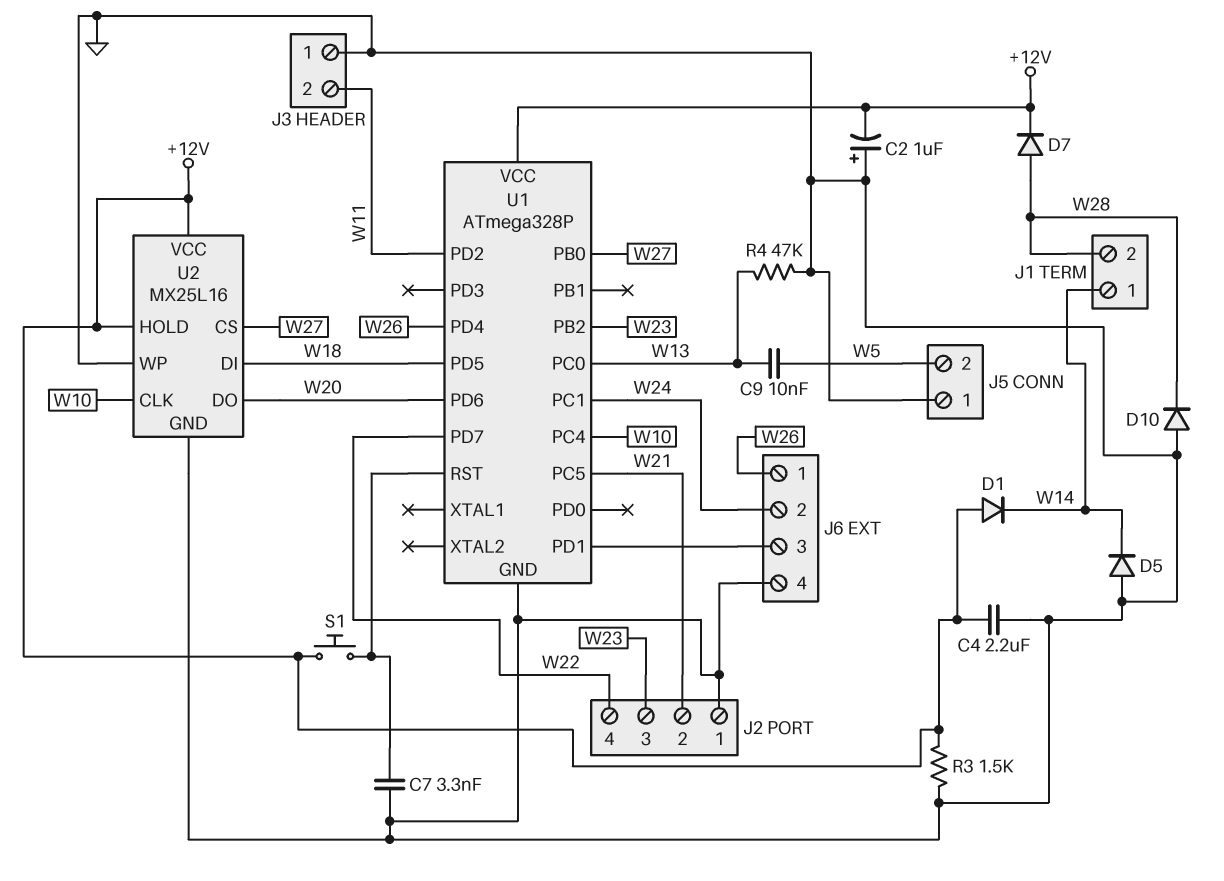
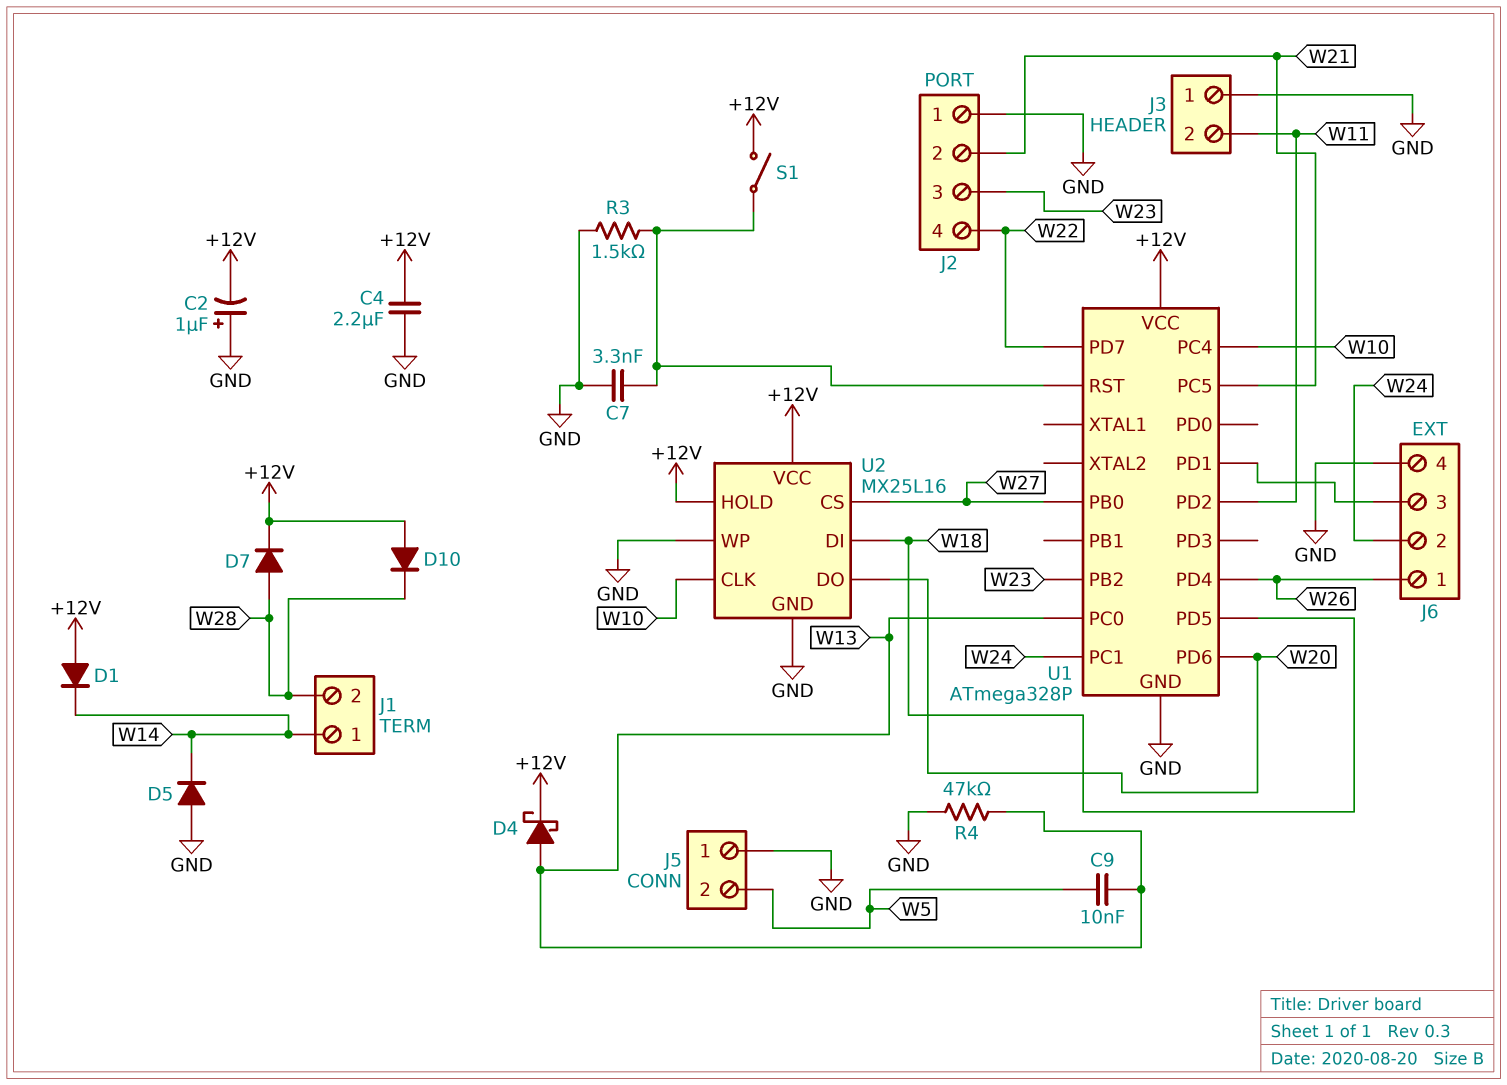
D4: none -> schottky (A W13, K +12V)
D10: diode (A GND, K W28) -> diode (A +12V, K W28)
R3: 1.5k (+12V, GND) -> 1.5k (GND, U1/RST)
S1: button (+12V, U1/RST) -> switch (+12V, U1/RST)

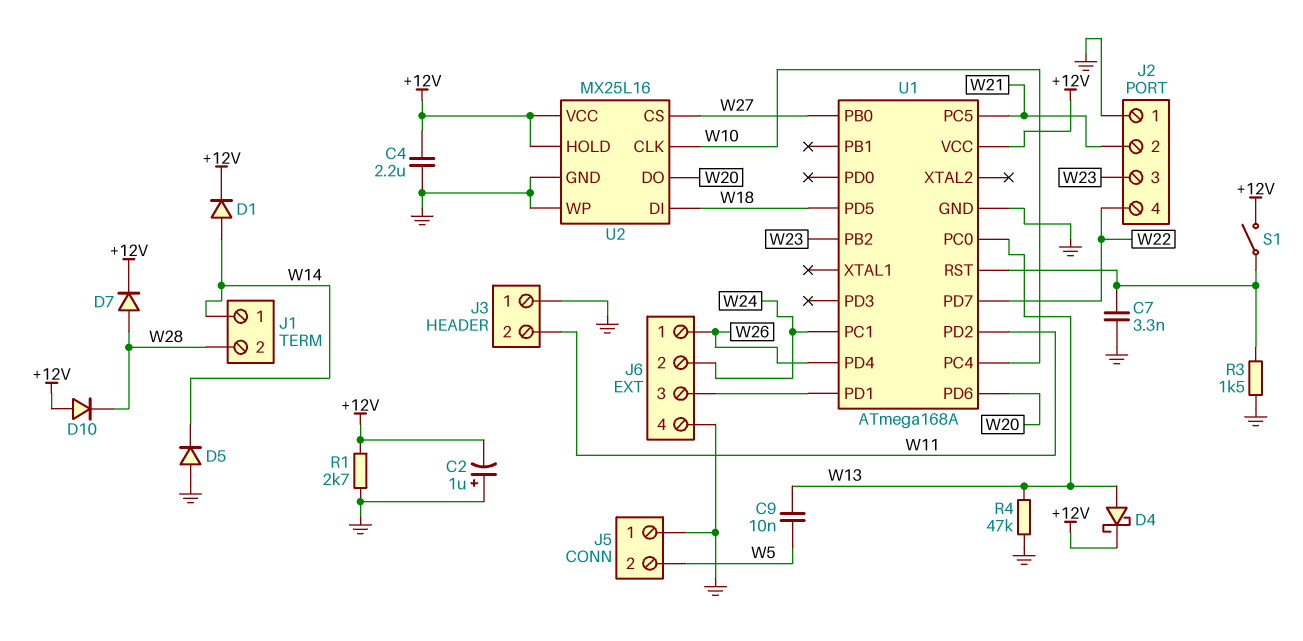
D1: diode (A +12V, K W14) -> diode (A W14, K +12V)
R1: none -> 2.7k (+12V, GND)
U1: ATmega328P -> ATmega168A

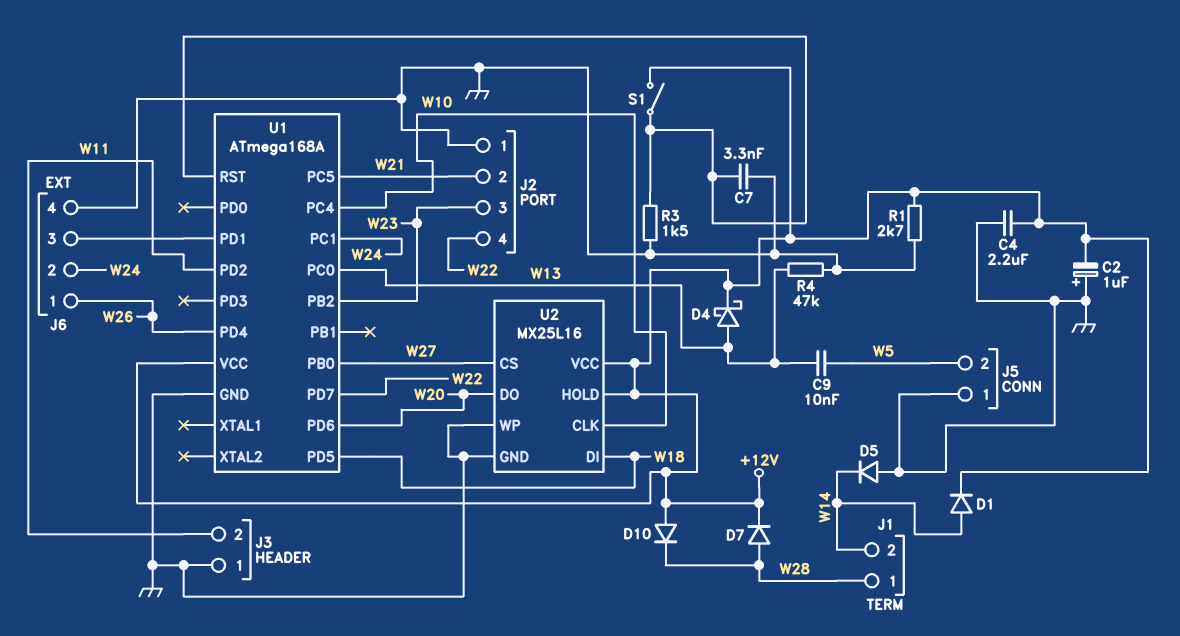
J1 pin 1: W14 -> W28
J1 pin 2: W28 -> W14

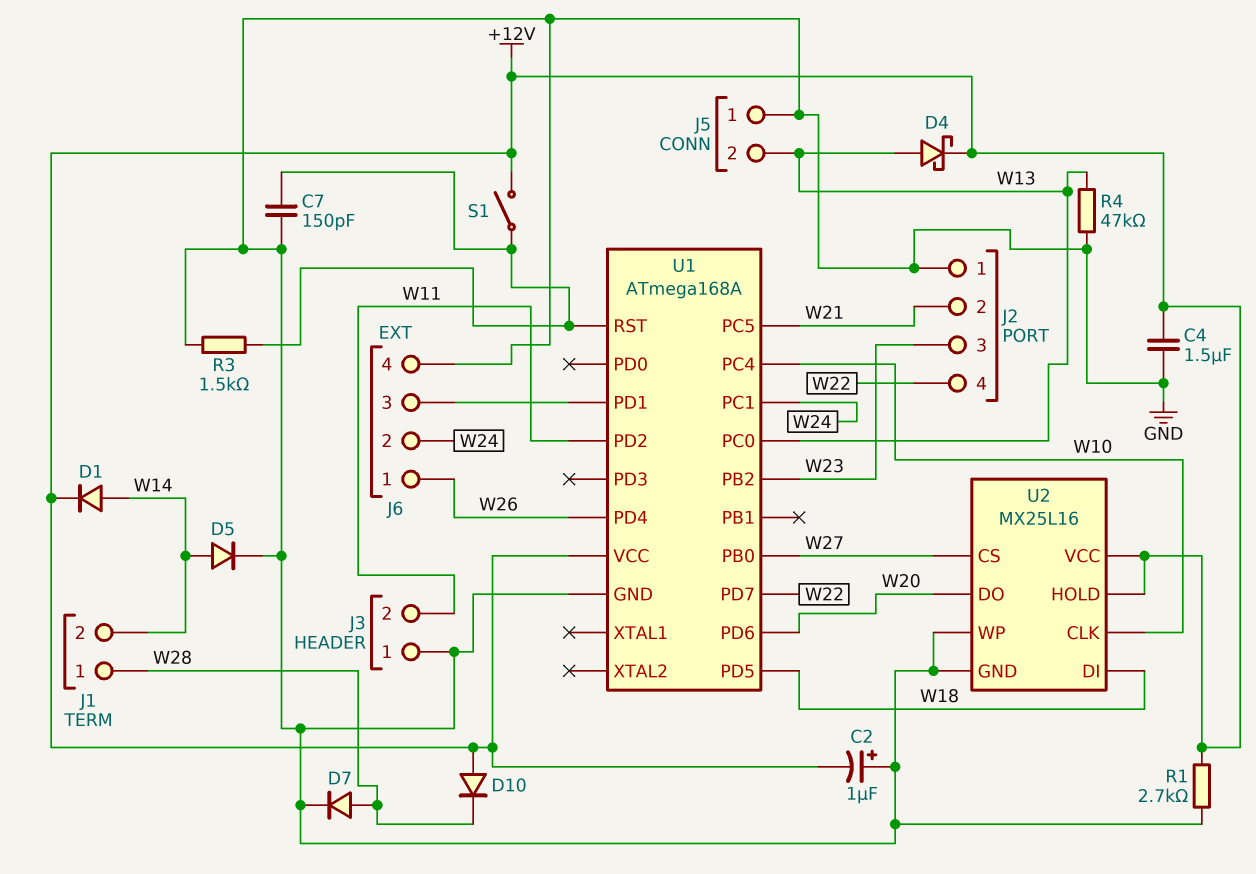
C4: 2.2uF (+12V, GND) -> 1.5uF (+12V, GND)
C7: 3.3nF (GND, U1/RST) -> 150pF (GND, U1/RST)
C9: 10nF (W5, W13) -> none
D5: diode (A GND, K W14) -> diode (A W14, K GND)
D7: diode (A W28, K +12V) -> diode (A W28, K GND)
J5 pin 2: W5 -> W13

